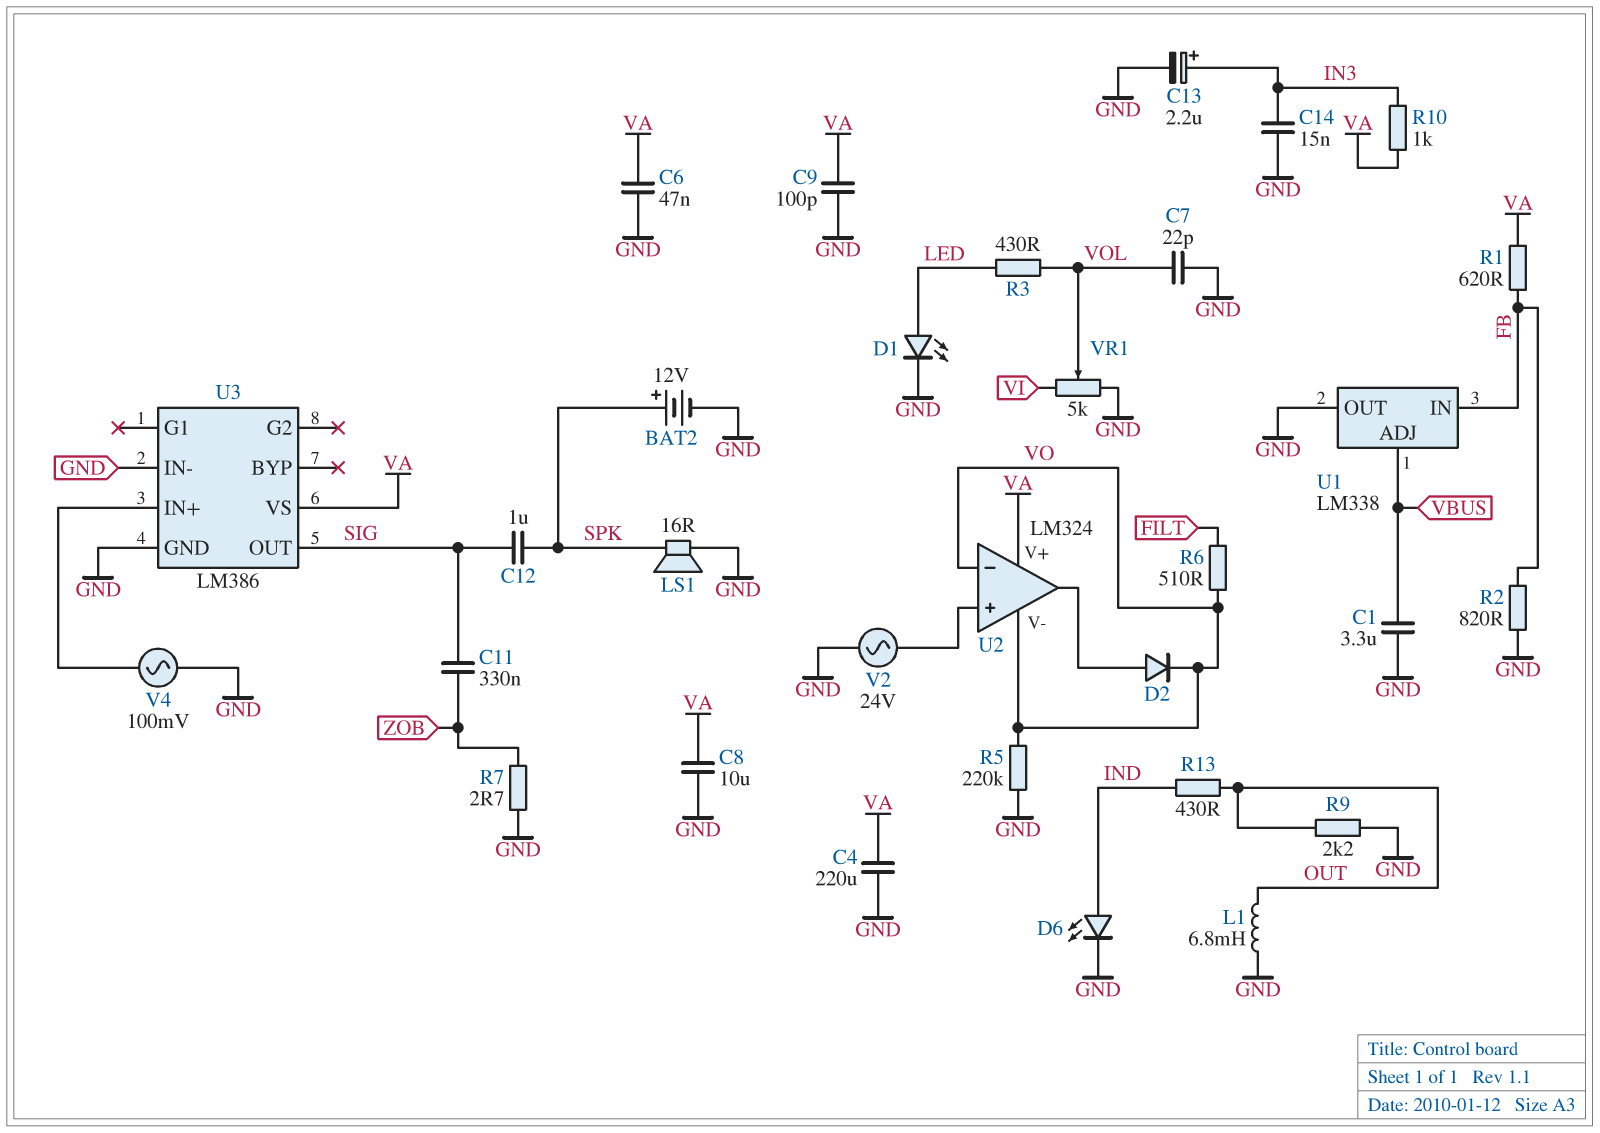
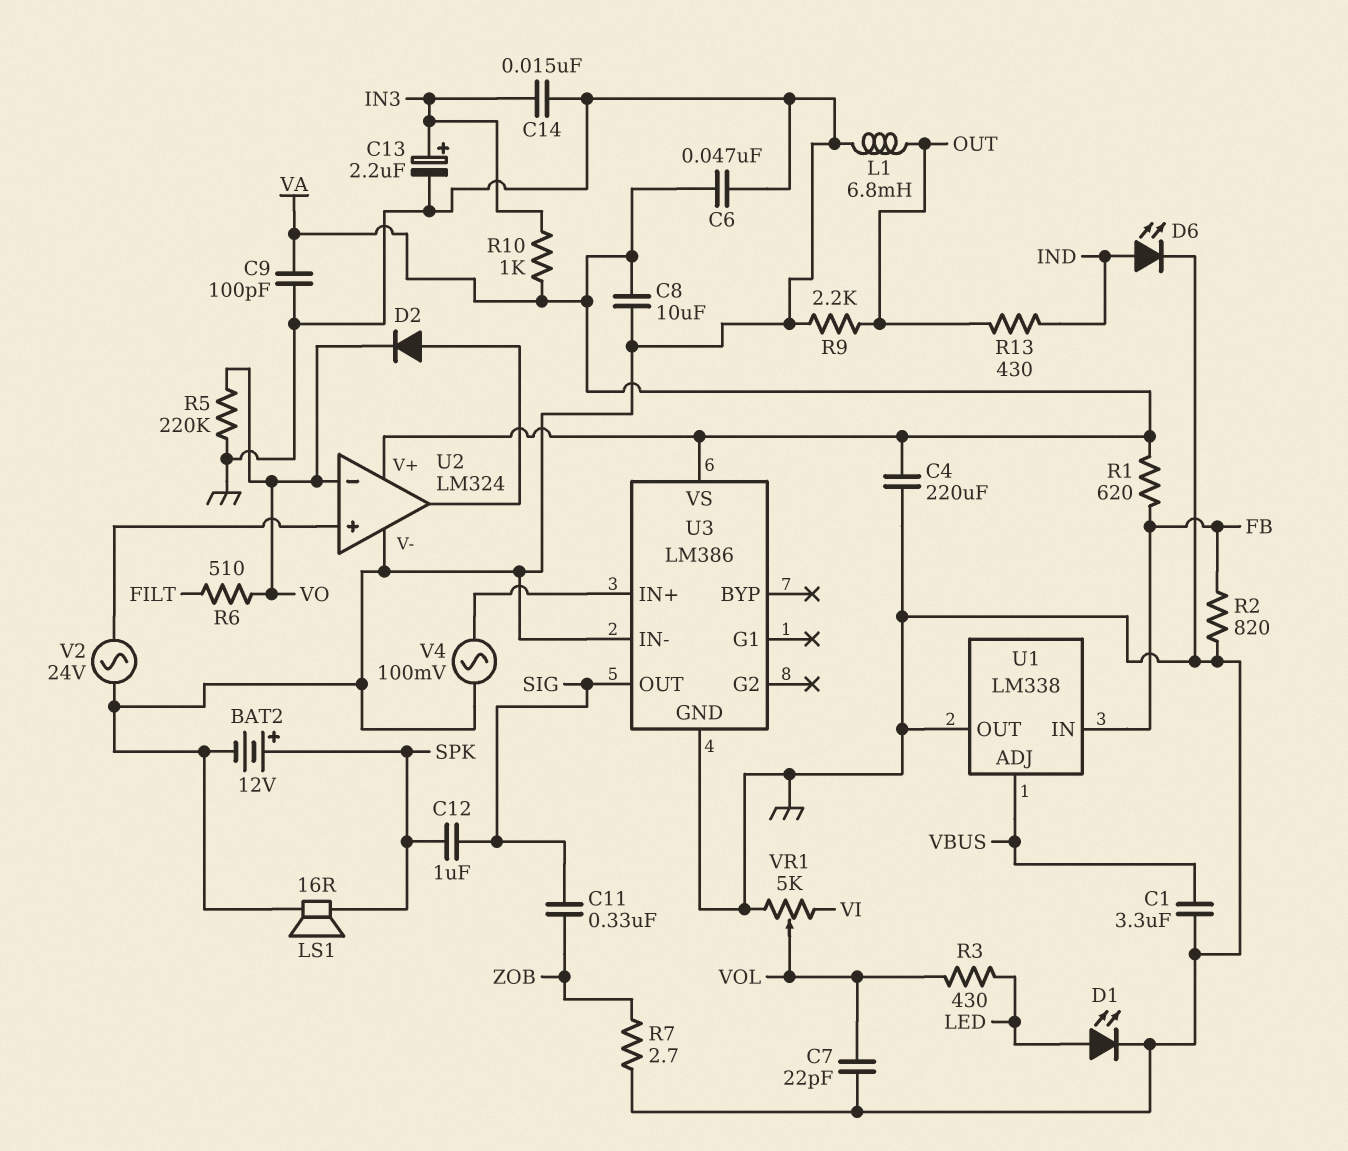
U2 pin V-: VO -> GND

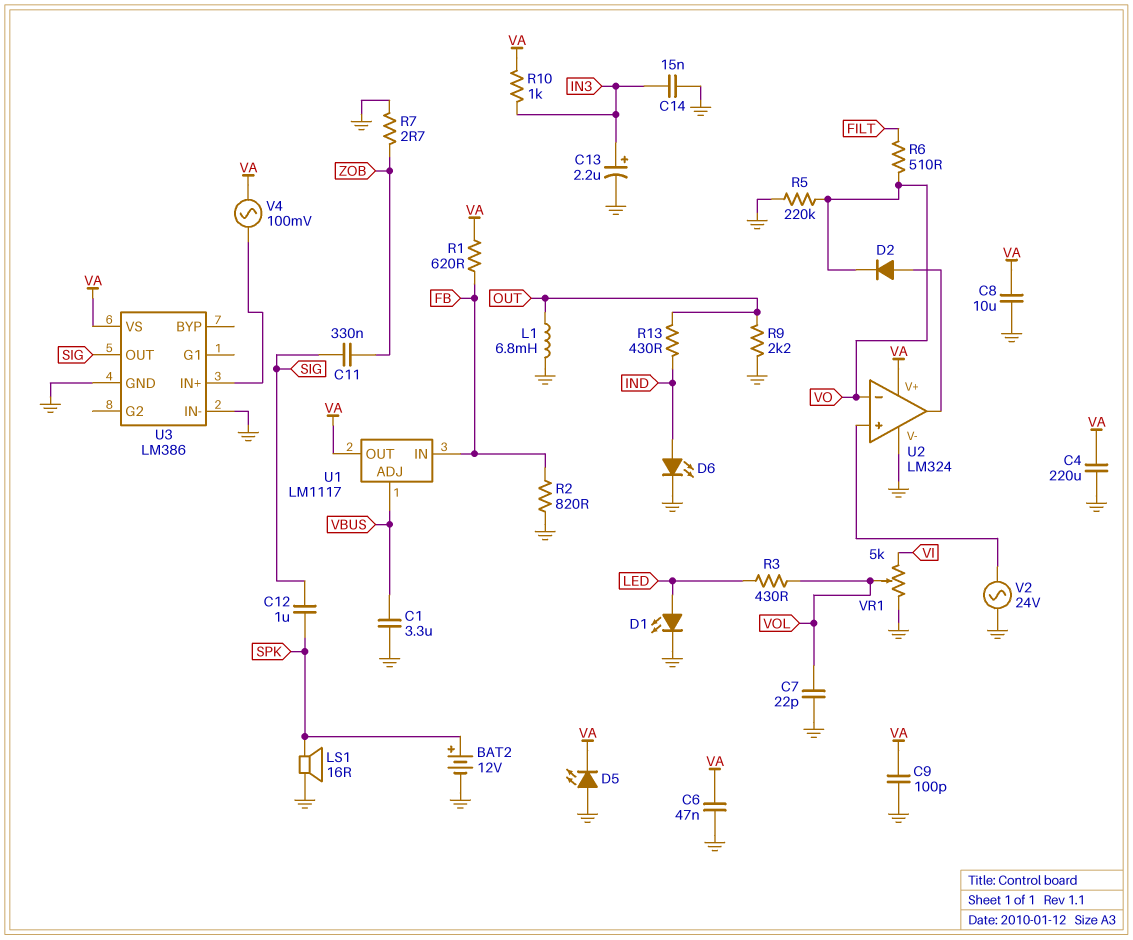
D5: none -> LED (A GND, K VA)
U1: LM338 -> LM1117
U1 pin OUT: GND -> VA
V4: AC 100mV (GND, U3/IN+) -> AC 100mV (U3/IN+, VA)

